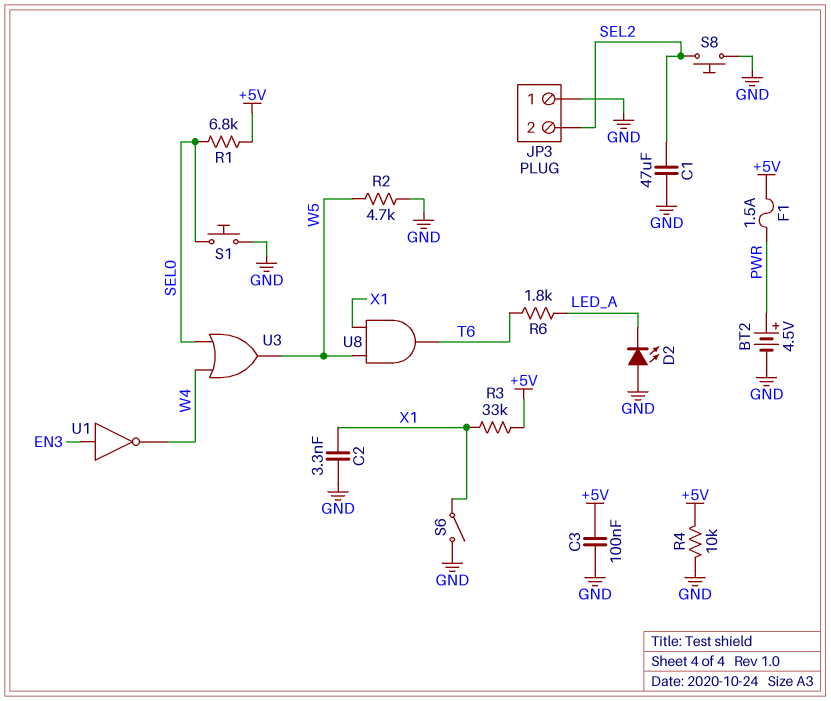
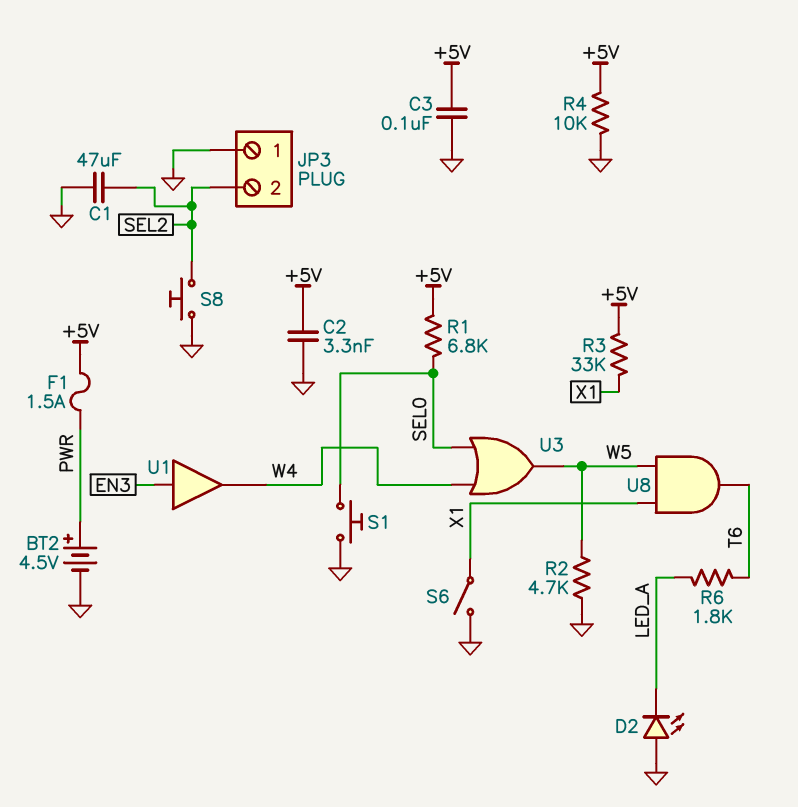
C2: 3.3nF (GND, X1) -> 3.3nF (+5V, GND)
U1: NOT (in EN3, out W4) -> buffer (in EN3, out W4)

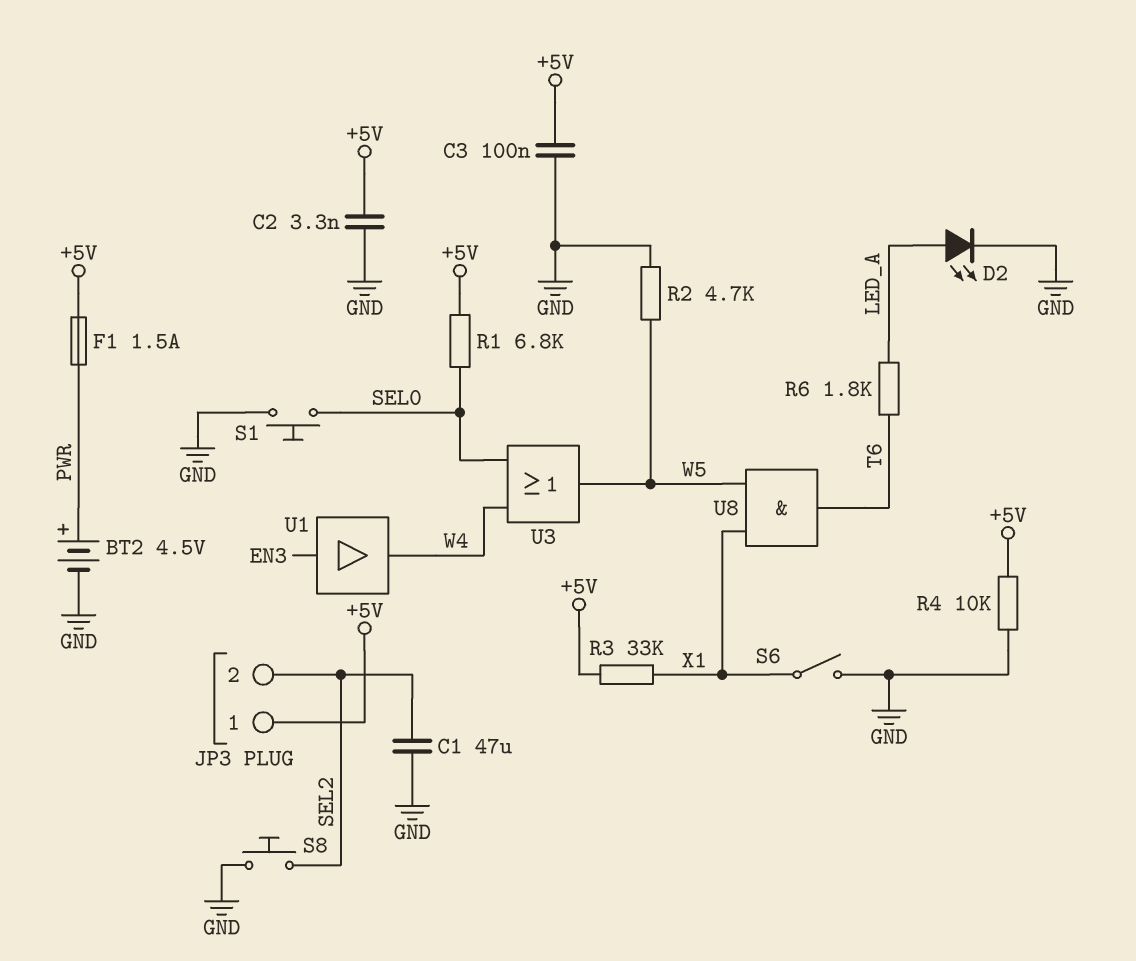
D2: LED (A GND, K LED_A) -> LED (A LED_A, K GND)
JP3 pin 1: GND -> +5V

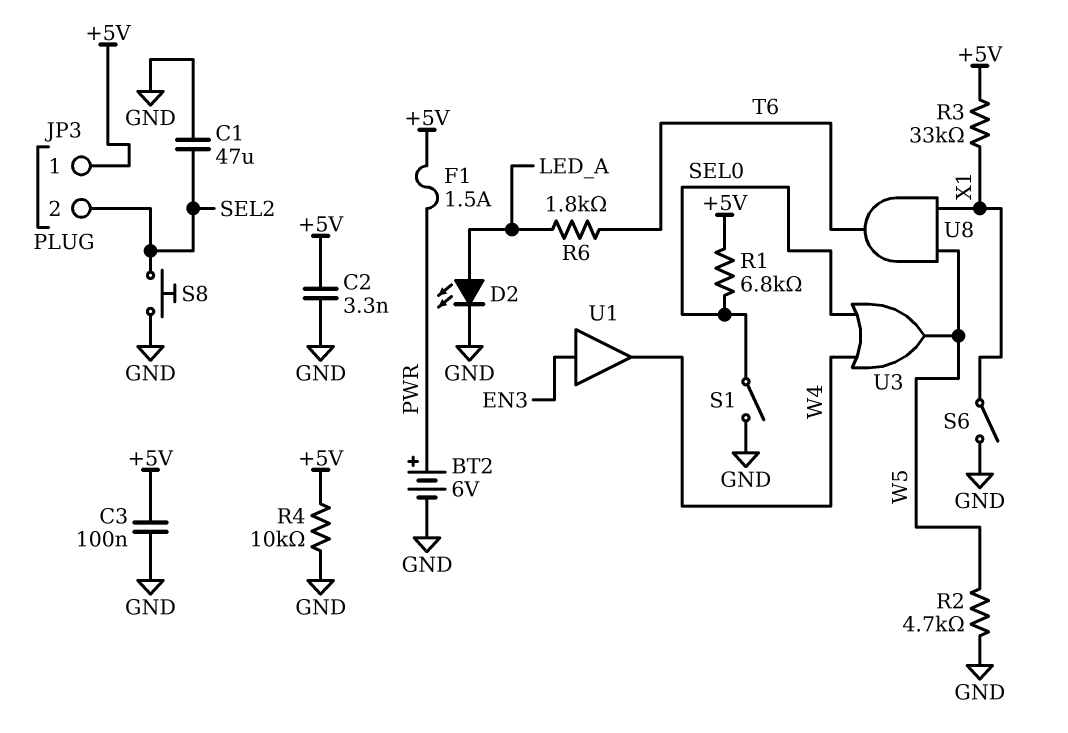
BT2: 4.5V (plus PWR, minus GND) -> 6V (plus PWR, minus GND)
S1: button (GND, SEL0) -> switch (GND, SEL0)

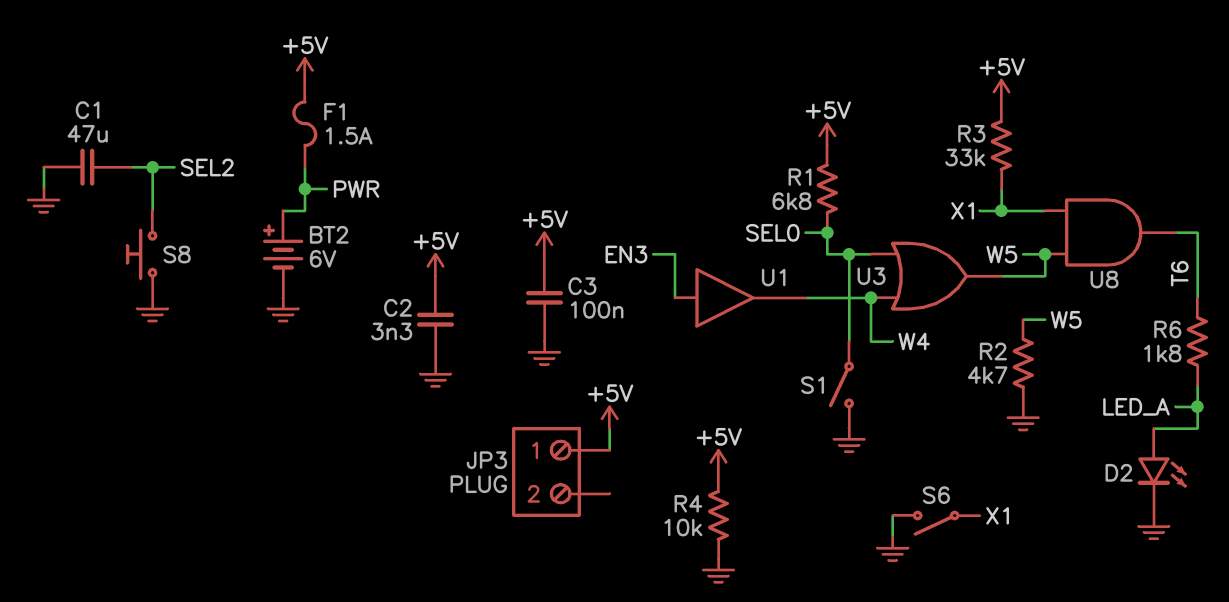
JP3 pin 2: SEL2 -> none

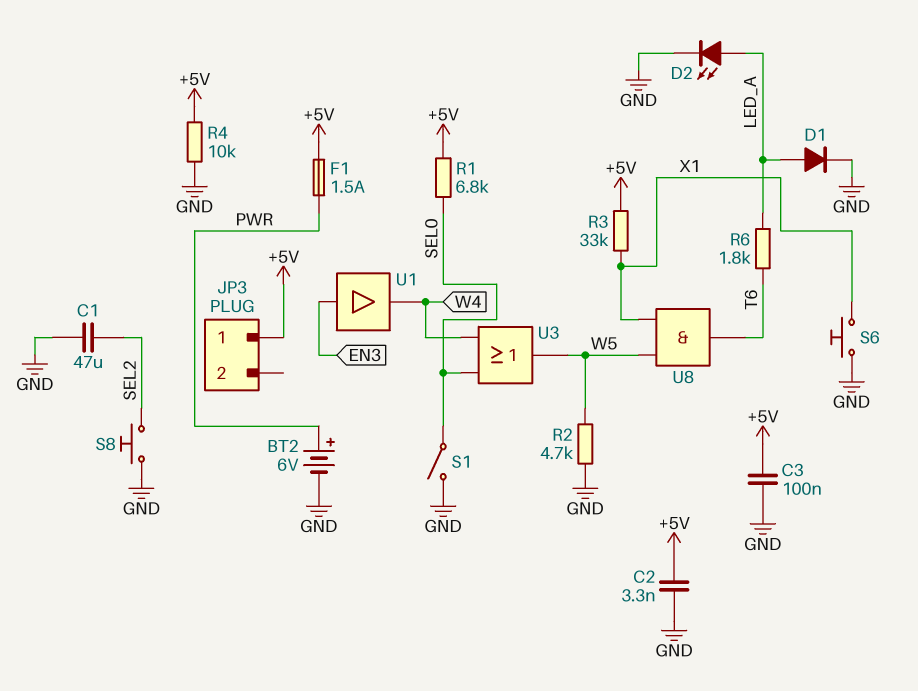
D1: none -> diode (A LED_A, K GND)
S6: switch (GND, X1) -> button (GND, X1)

